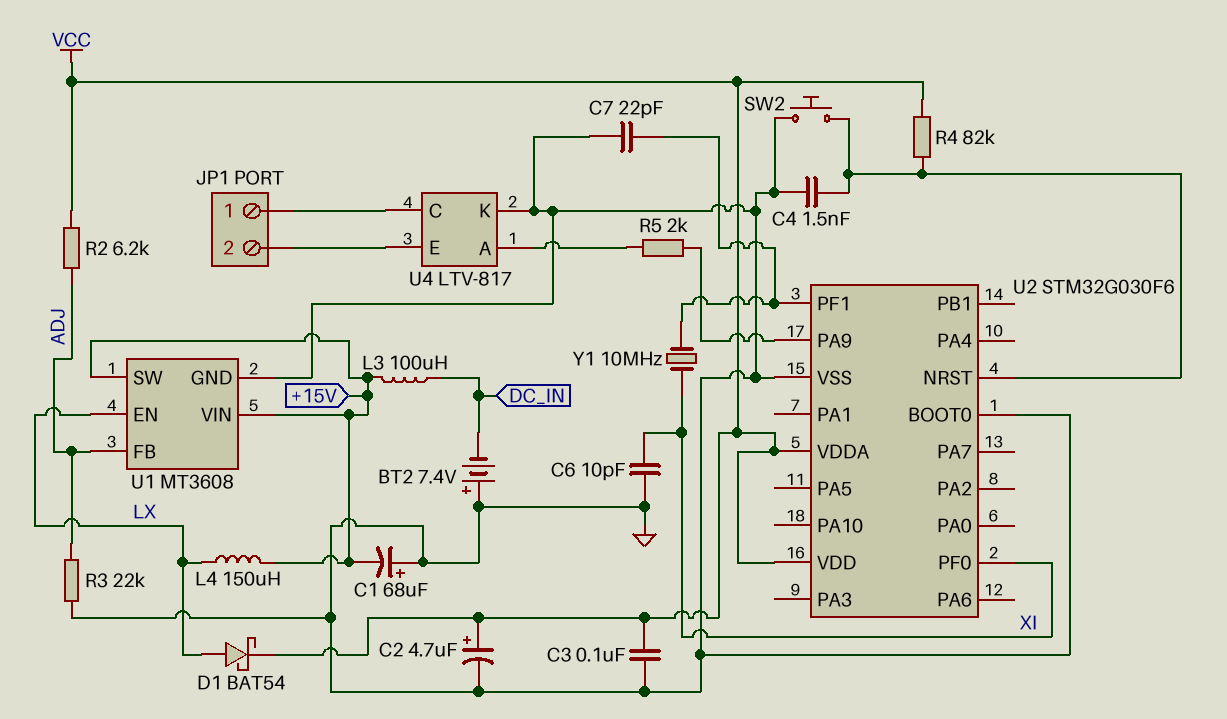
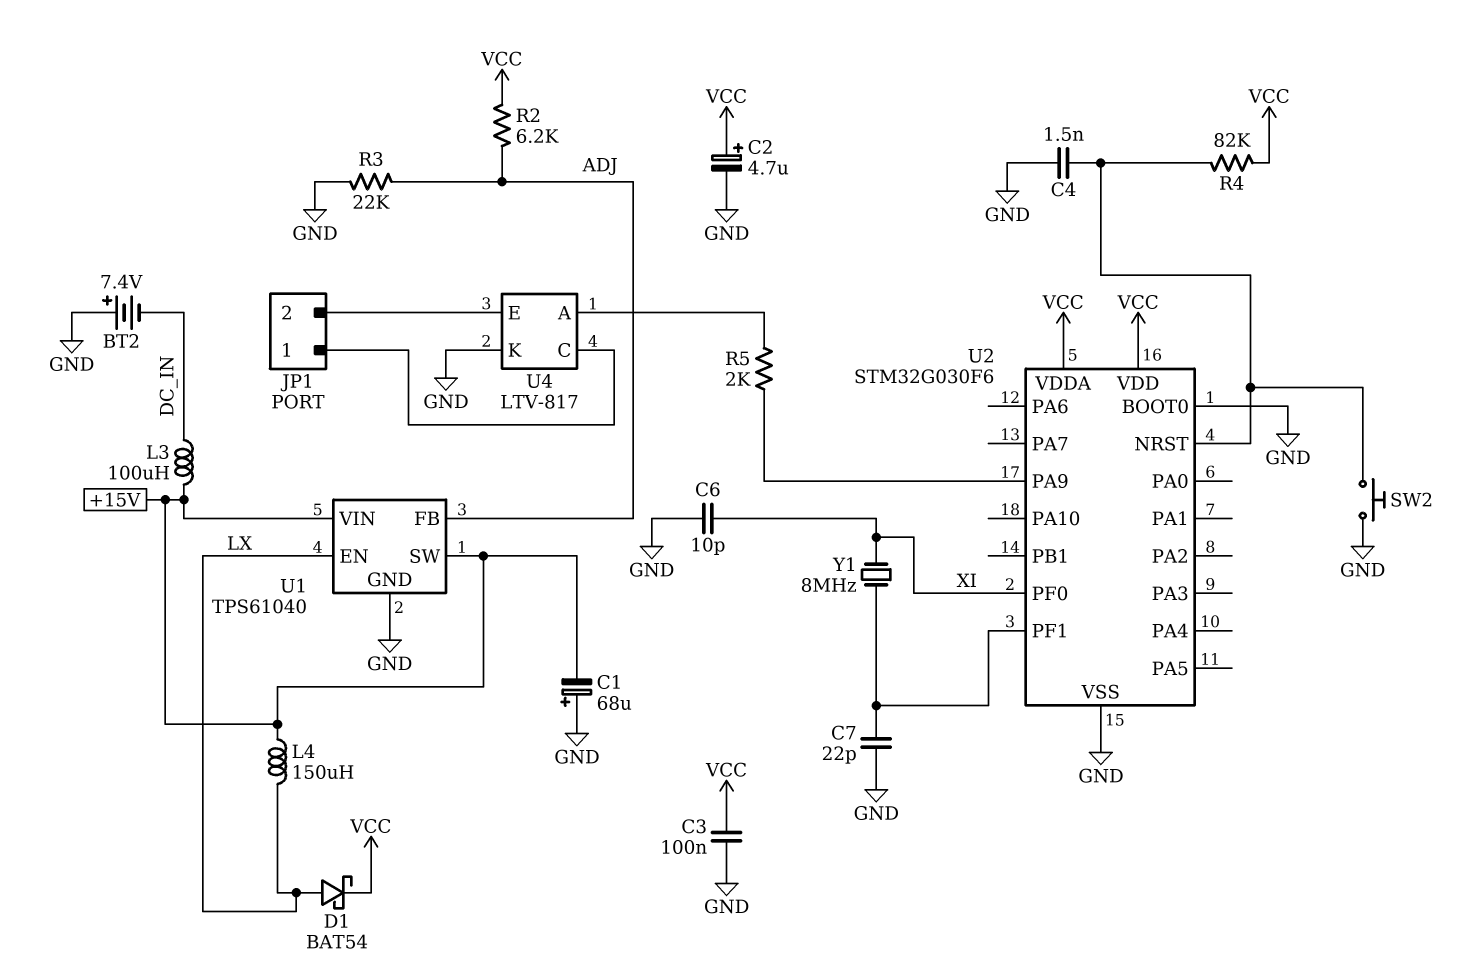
U1: MT3608 -> TPS61040
Y1: 10MHz (U2/PF1, XI) -> 8MHz (U2/PF1, XI)

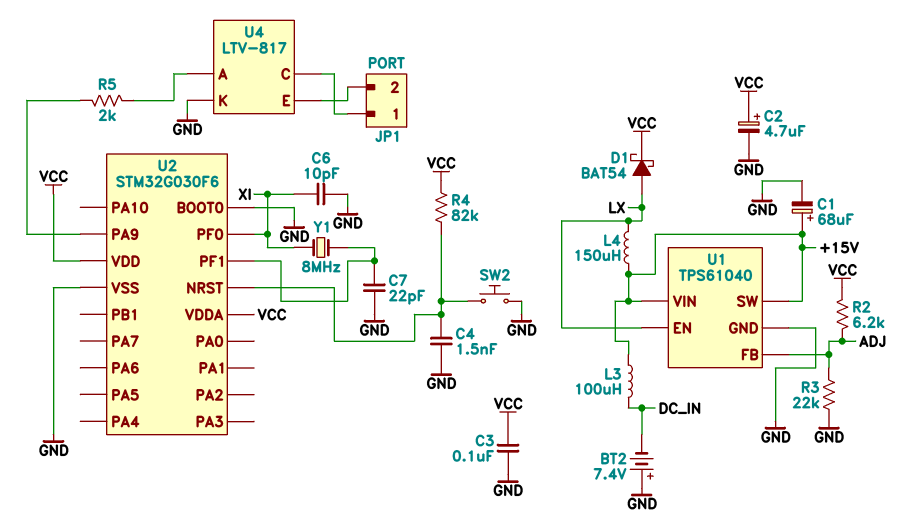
C1: 68uF (plus GND, minus +15V) -> 68uF (plus +15V, minus GND)

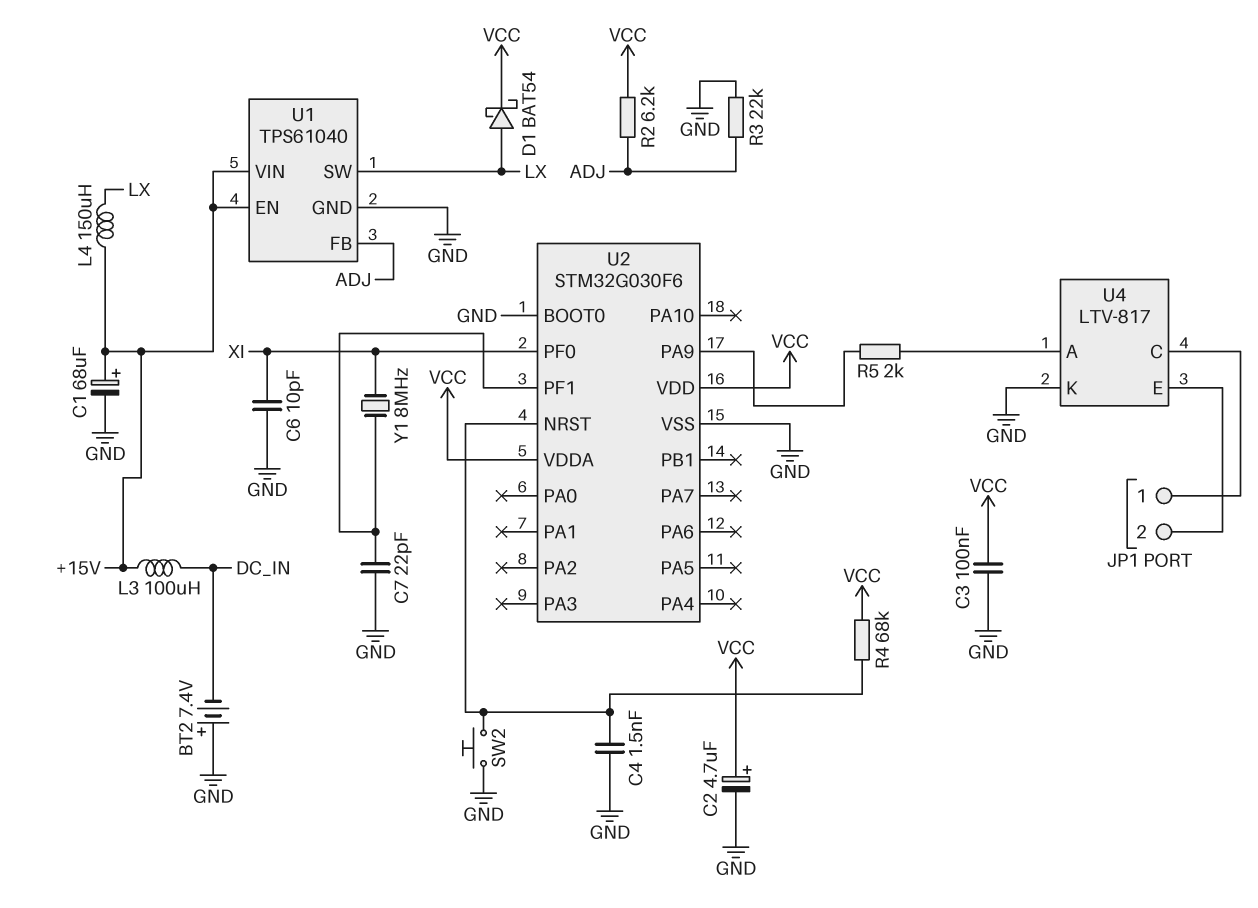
R4: 82k (U2/NRST, VCC) -> 68k (U2/NRST, VCC)
U1 pin EN: LX -> +15V
U1 pin SW: +15V -> LX

